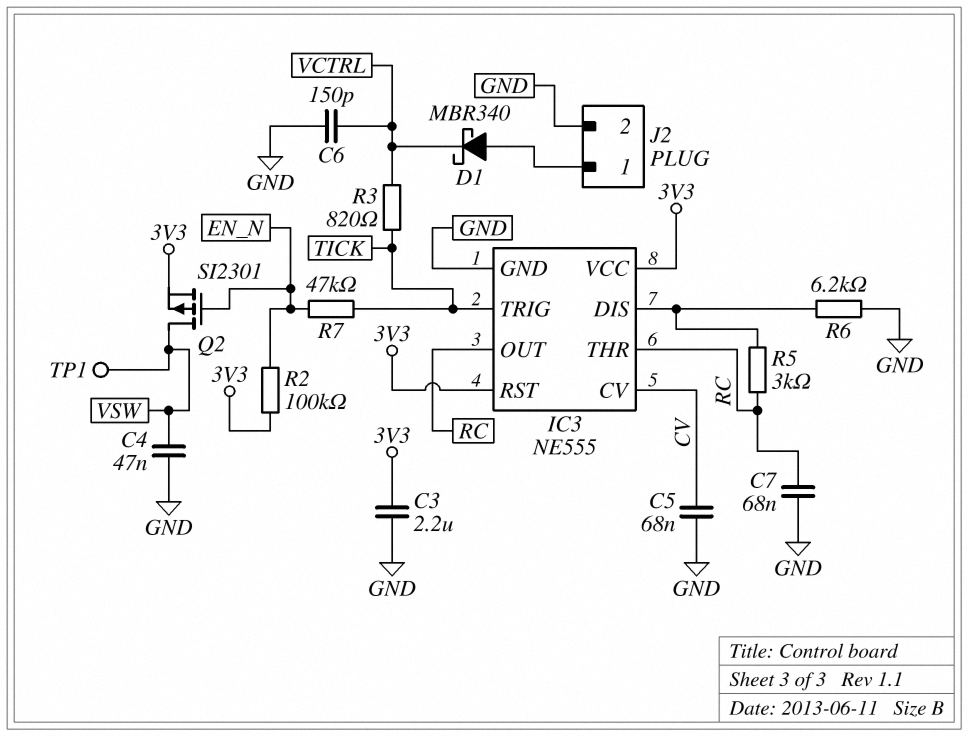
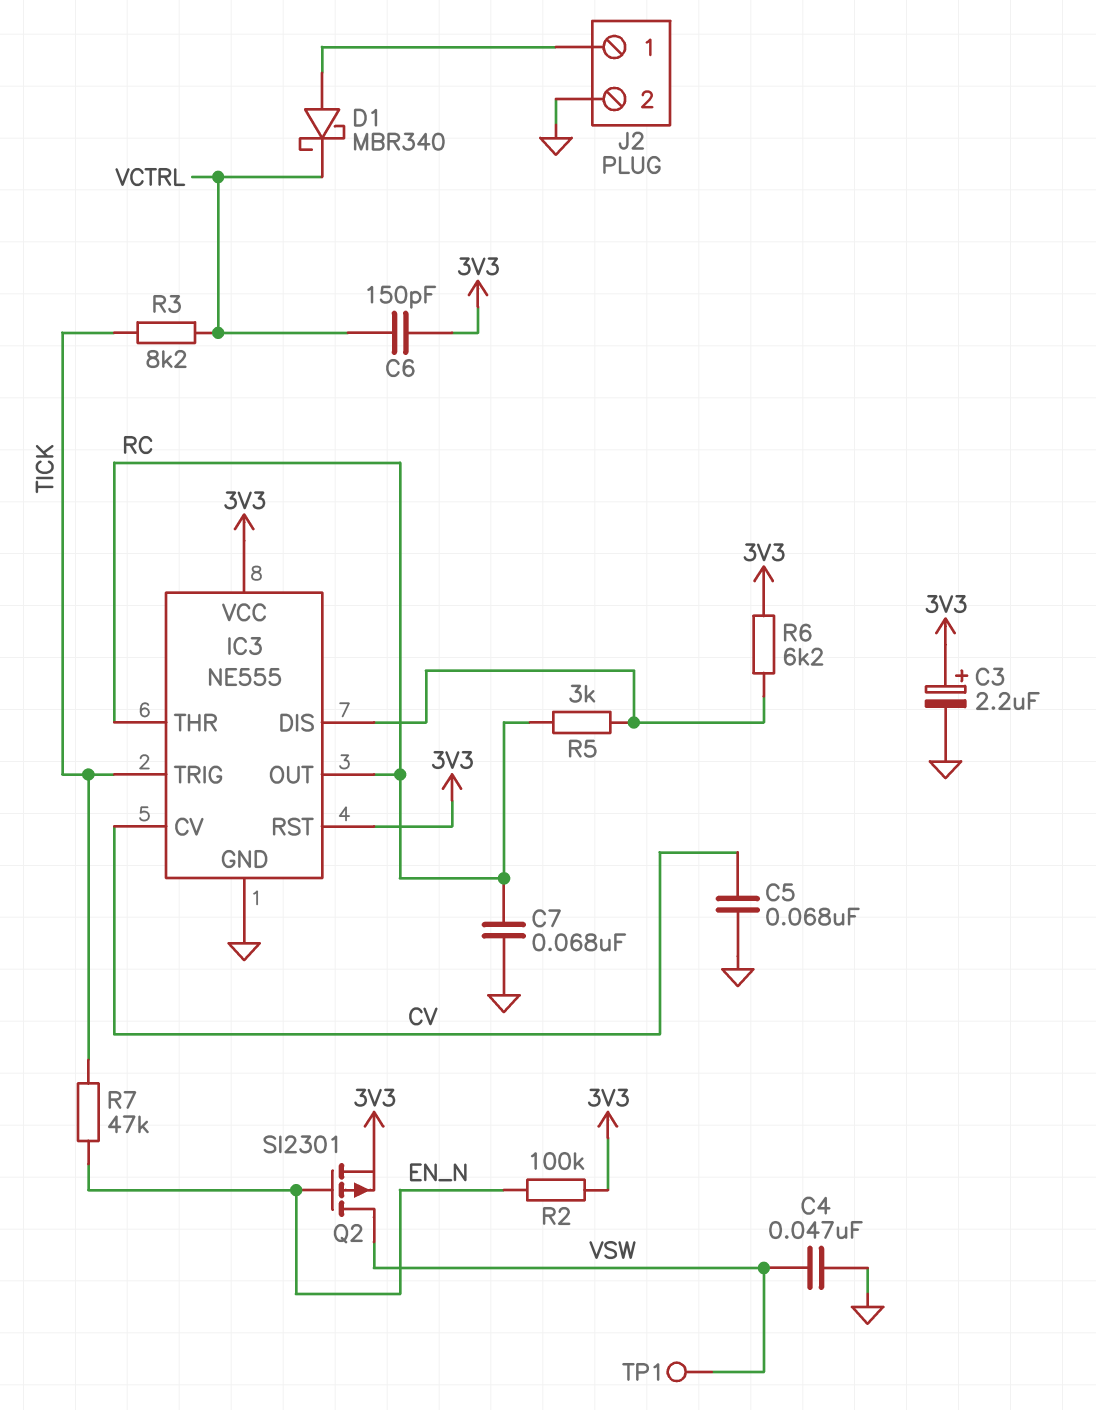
C3: 2.2uF (3V3, GND) -> 2.2uF (plus 3V3, minus GND)
C6: 150pF (GND, VCTRL) -> 150pF (3V3, VCTRL)
R3: 820 (TICK, VCTRL) -> 8.2k (TICK, VCTRL)
R6: 6.2k (GND, IC3/DIS) -> 6.2k (3V3, IC3/DIS)

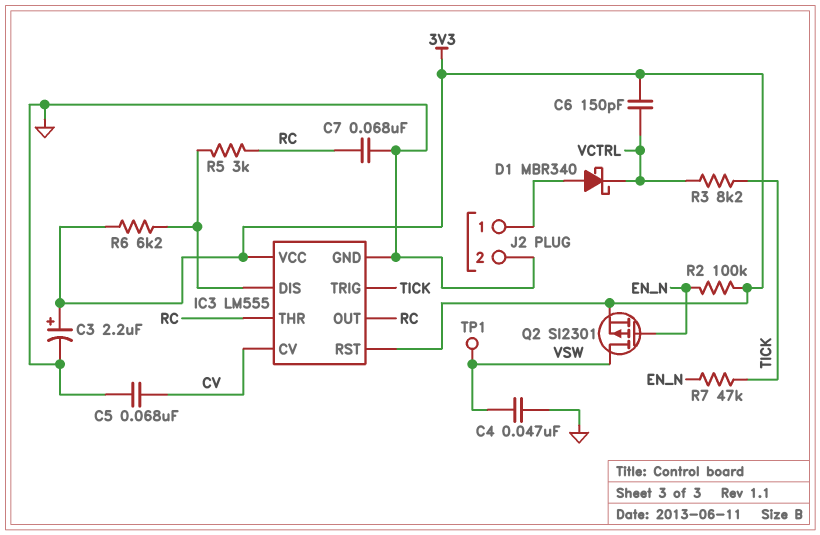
IC3: NE555 -> LM555

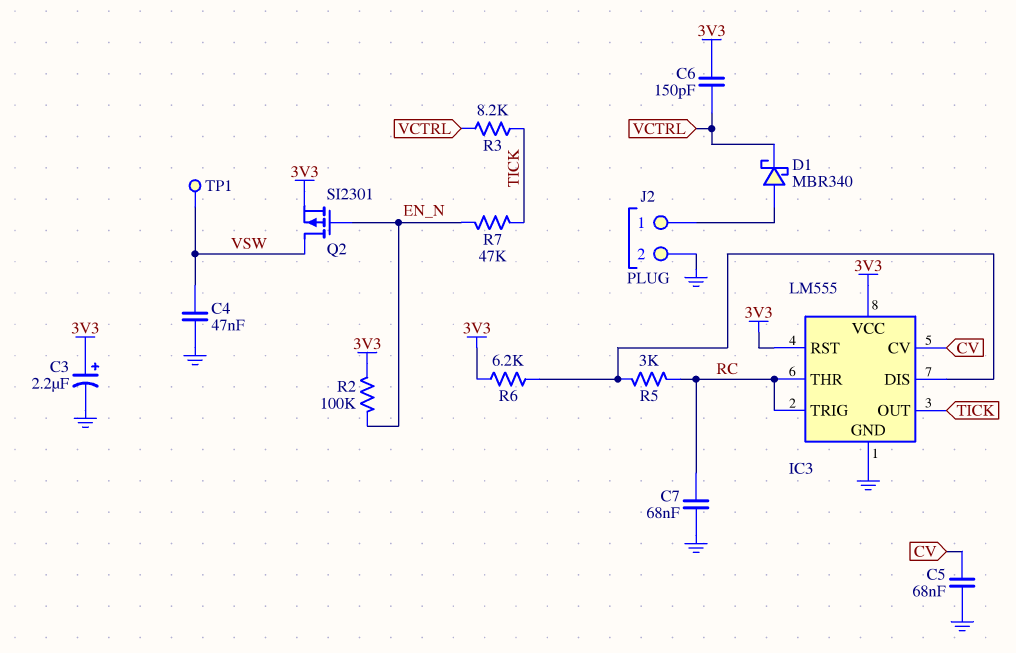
IC3 pin OUT: RC -> TICK
IC3 pin TRIG: TICK -> RC

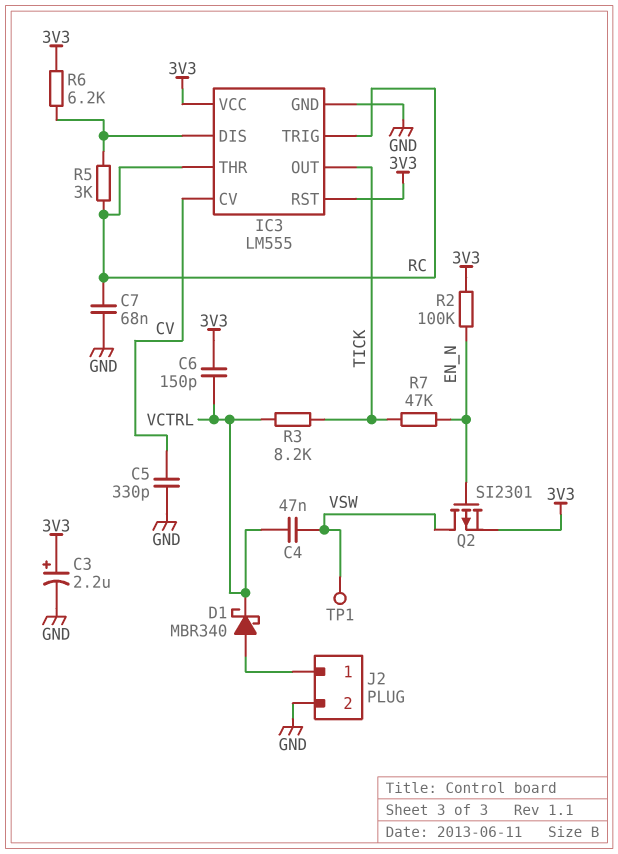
C4: 47nF (GND, VSW) -> 47nF (VCTRL, VSW)
C5: 68nF (CV, GND) -> 330pF (CV, GND)

